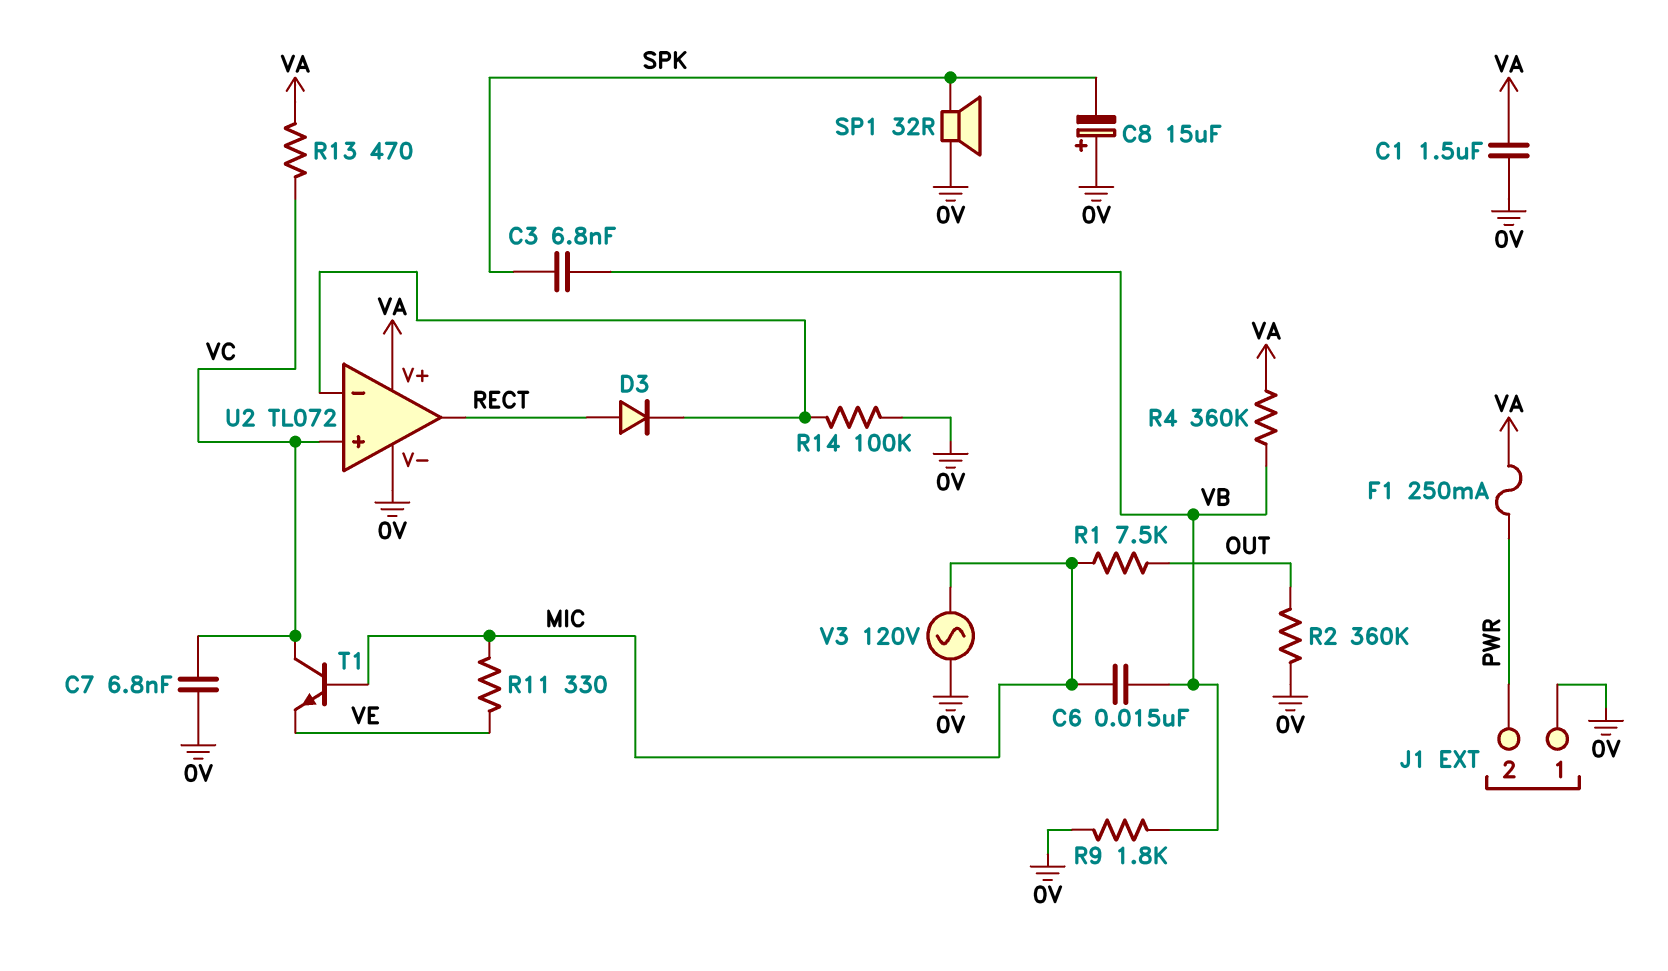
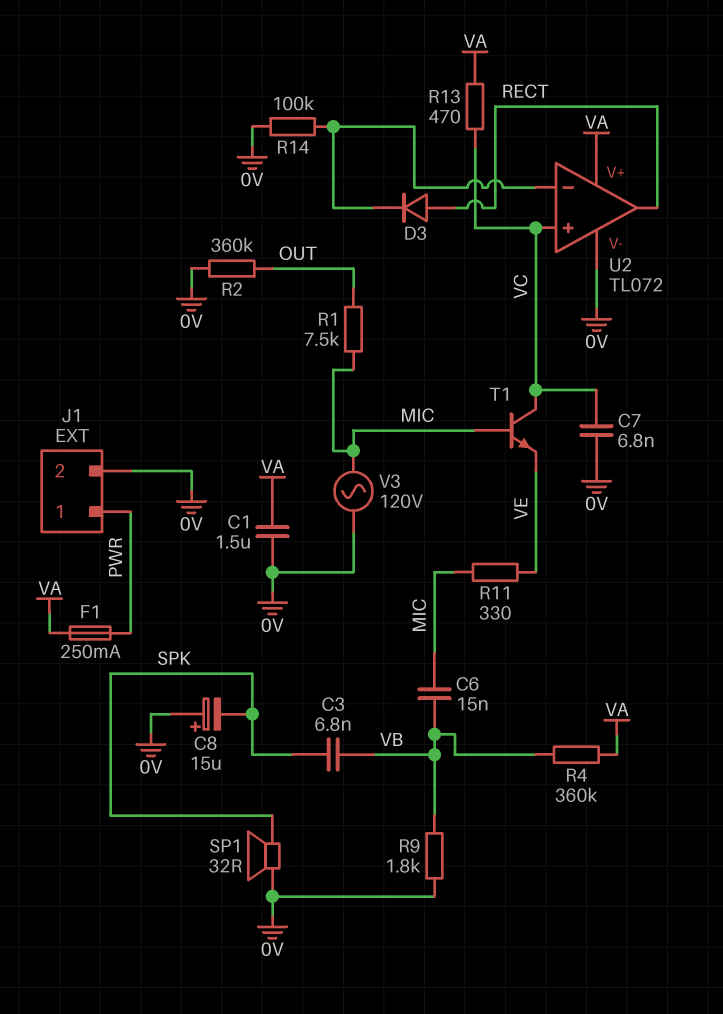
J1 pin 1: 0V -> PWR
J1 pin 2: PWR -> 0V

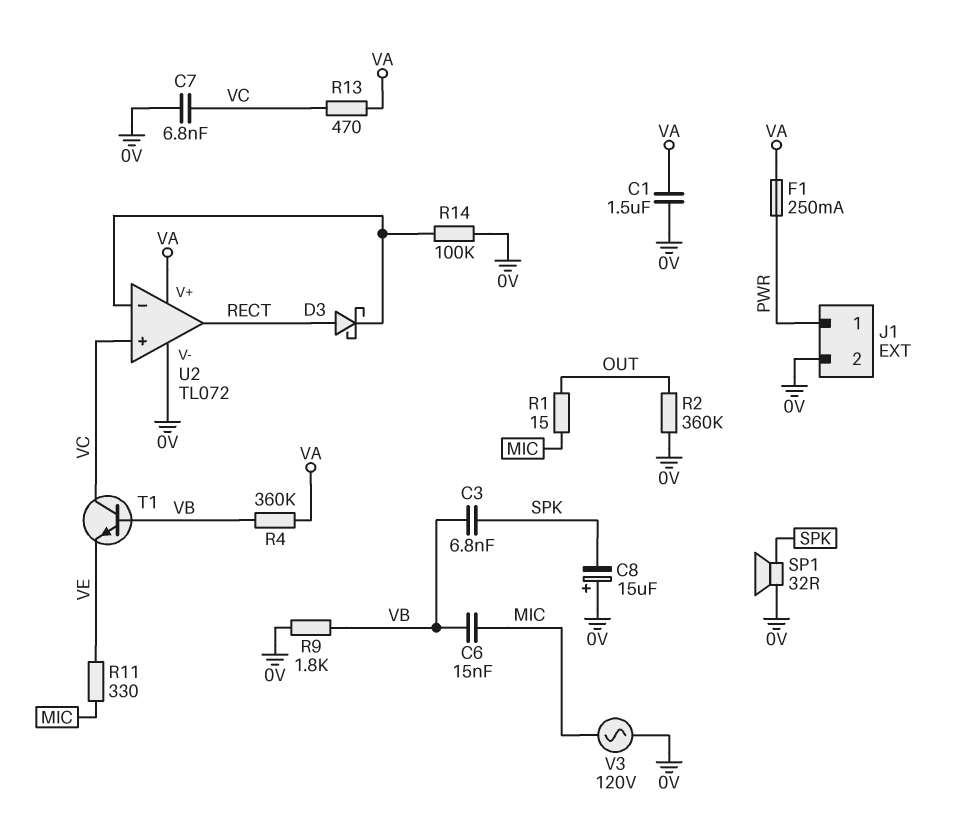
D3: diode (A RECT, K U2/in-) -> schottky (A RECT, K U2/in-)
R1: 7.5k (MIC, OUT) -> 15 (MIC, OUT)
T1: NPN (B MIC, C VC, E VE) -> NPN (B VB, C VC, E VE)

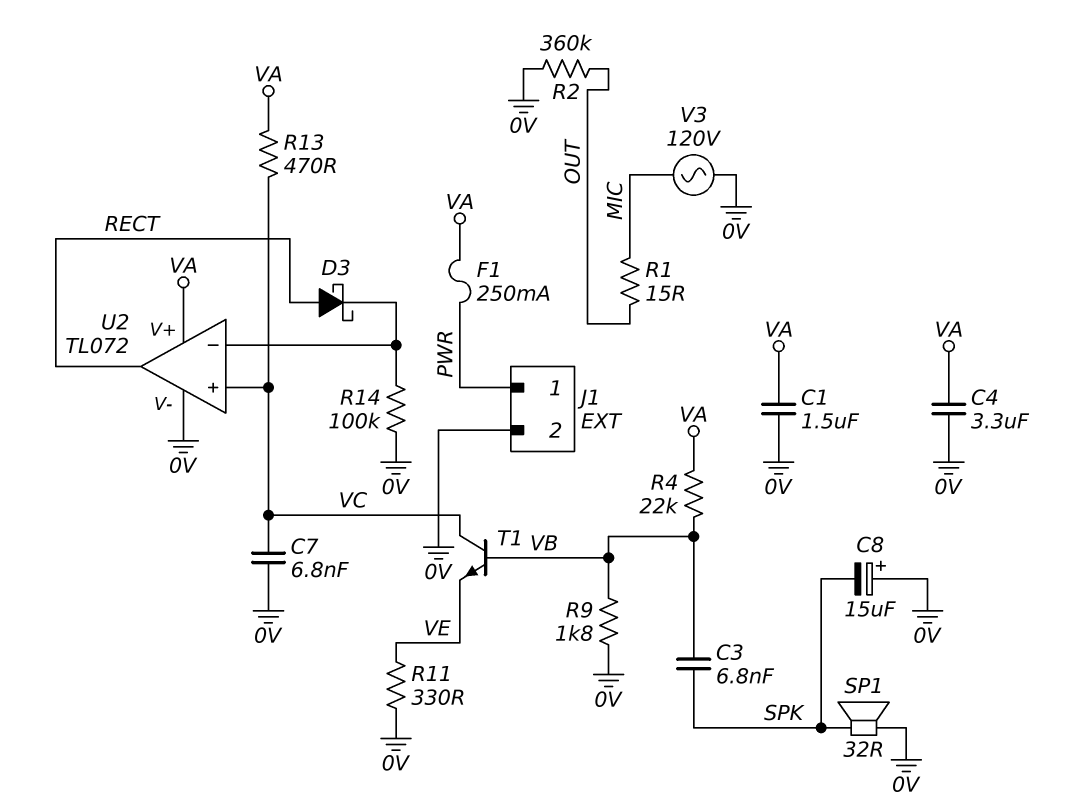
C4: none -> 3.3uF (0V, VA)
C6: 15nF (MIC, VB) -> none
R4: 360k (VA, VB) -> 22k (VA, VB)
R11: 330 (MIC, VE) -> 330 (0V, VE)

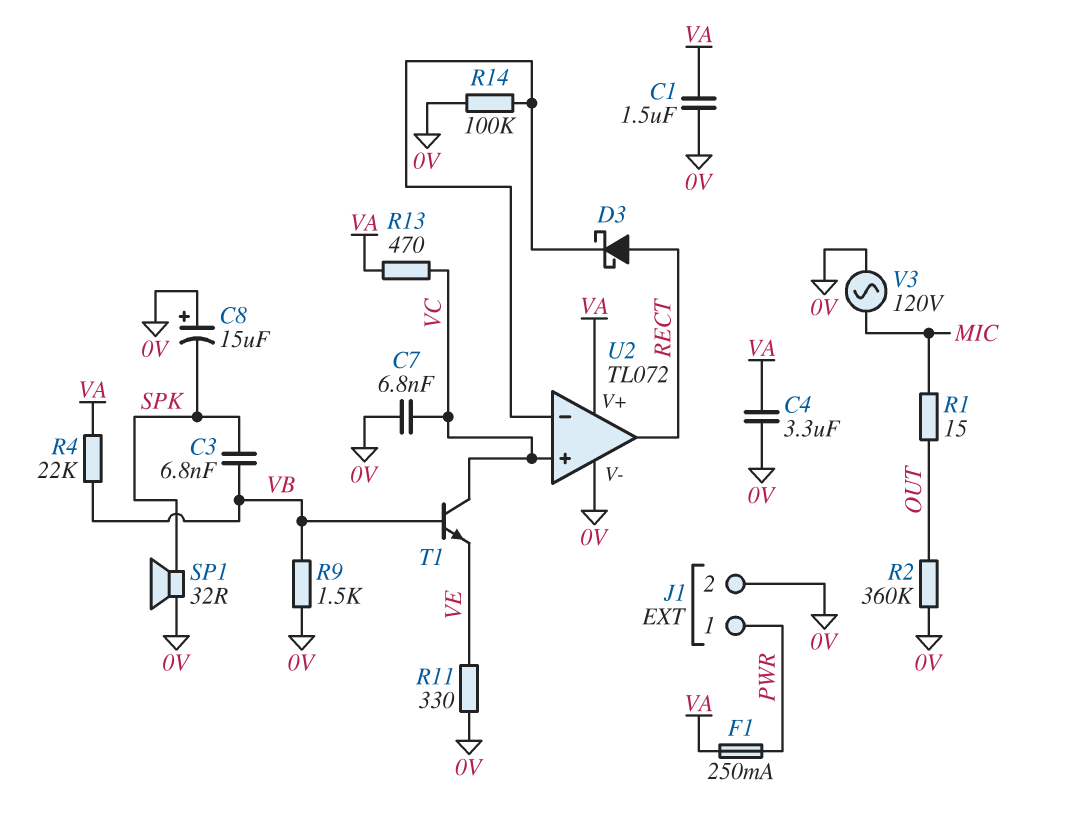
R9: 1.8k (0V, VB) -> 1.5k (0V, VB)

